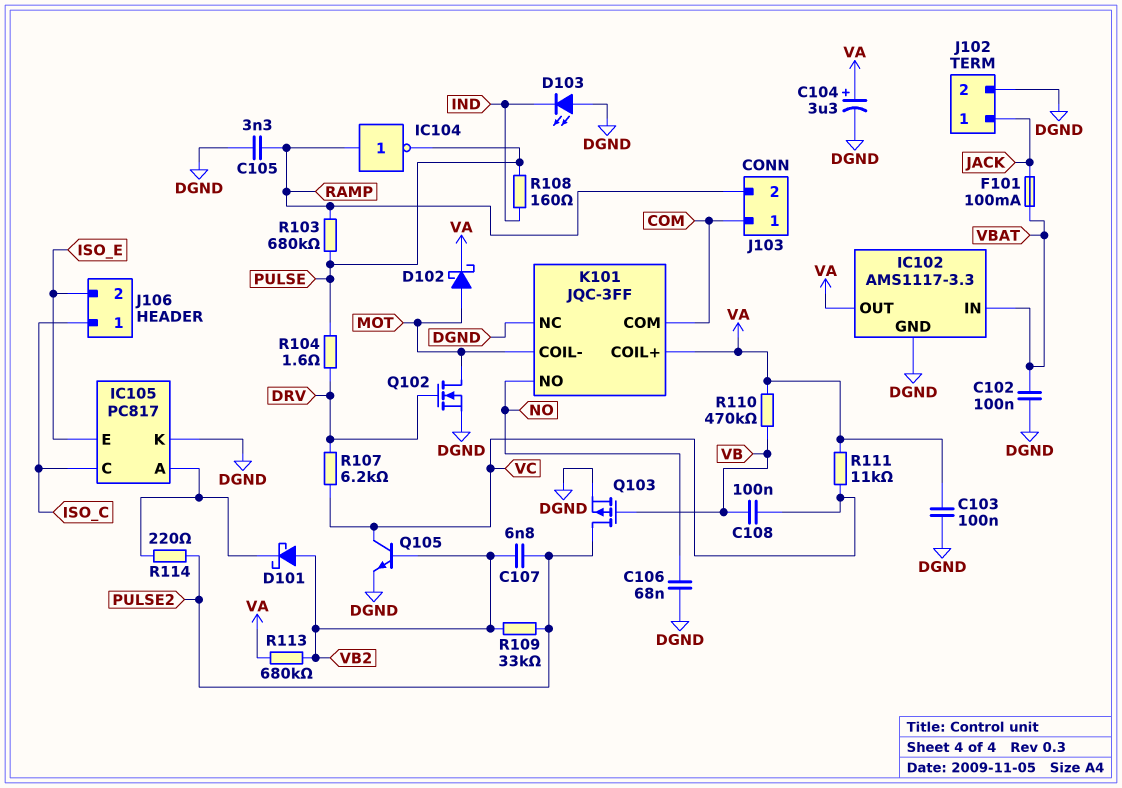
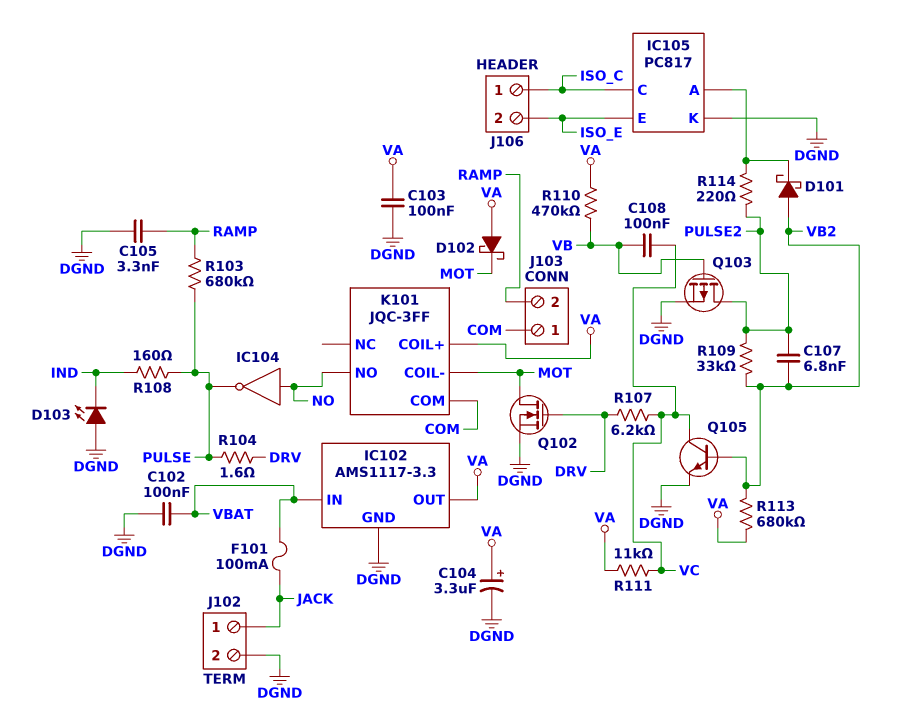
C106: 68nF (DGND, NO) -> none
D102: schottky (A MOT, K VA) -> schottky (A VA, K MOT)
IC104: NOT (in RAMP, out PULSE) -> NOT (in NO, out PULSE)
K101 pin NC: DGND -> none

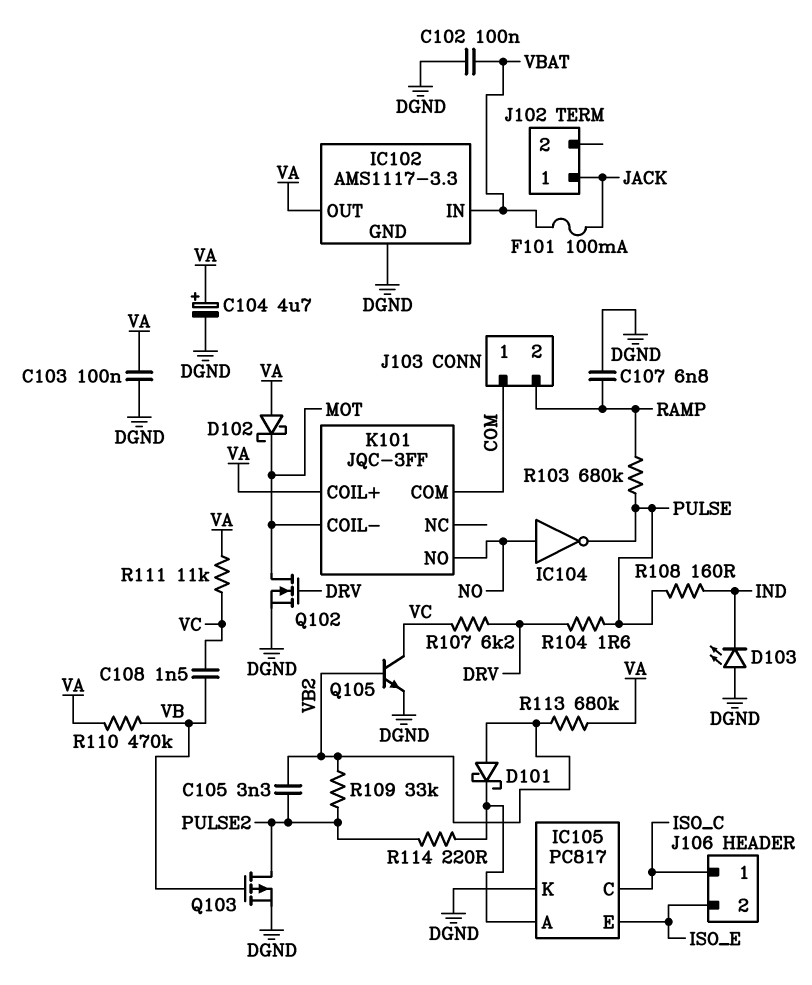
C104: 3.3uF (plus VA, minus DGND) -> 4.7uF (plus VA, minus DGND)
C105: 3.3nF (DGND, RAMP) -> 3.3nF (PULSE2, VB2)
C107: 6.8nF (PULSE2, VB2) -> 6.8nF (DGND, RAMP)
C108: 100nF (VB, VC) -> 1.5nF (VB, VC)
J102 pin 2: DGND -> none

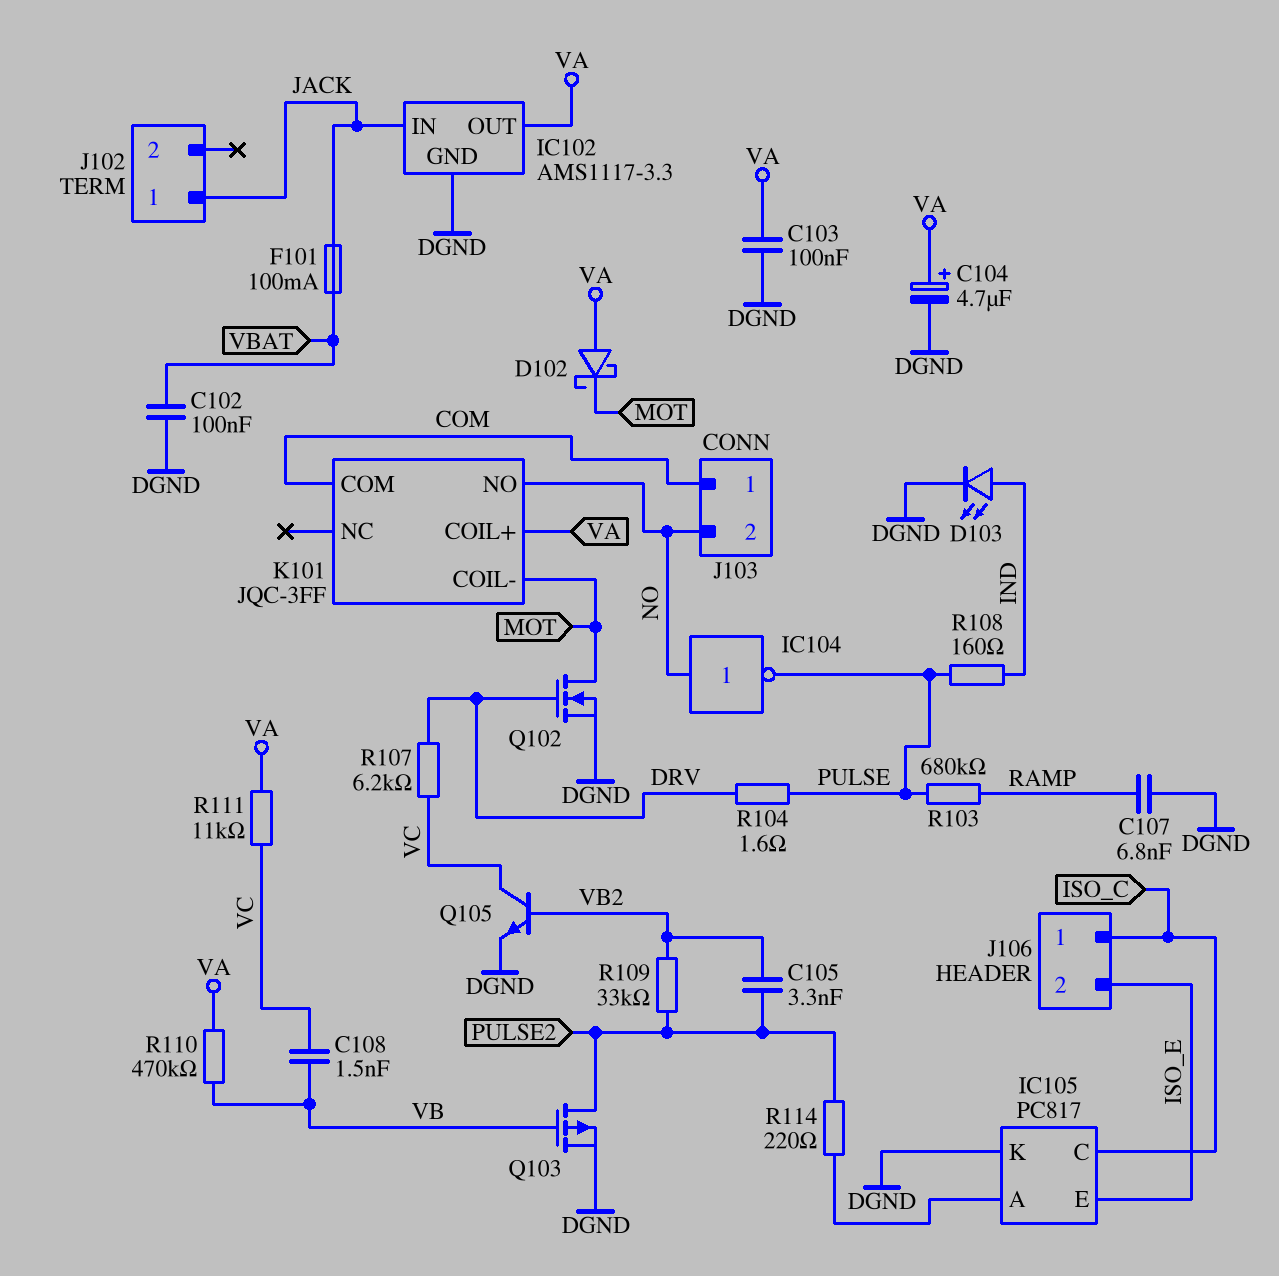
D101: schottky (A VB2, K IC105/A) -> none
D103: LED (A DGND, K IND) -> LED (A IND, K DGND)
IC102 pin IN: VBAT -> JACK
J103 pin 2: RAMP -> NO
R113: 680k (VA, VB2) -> none

